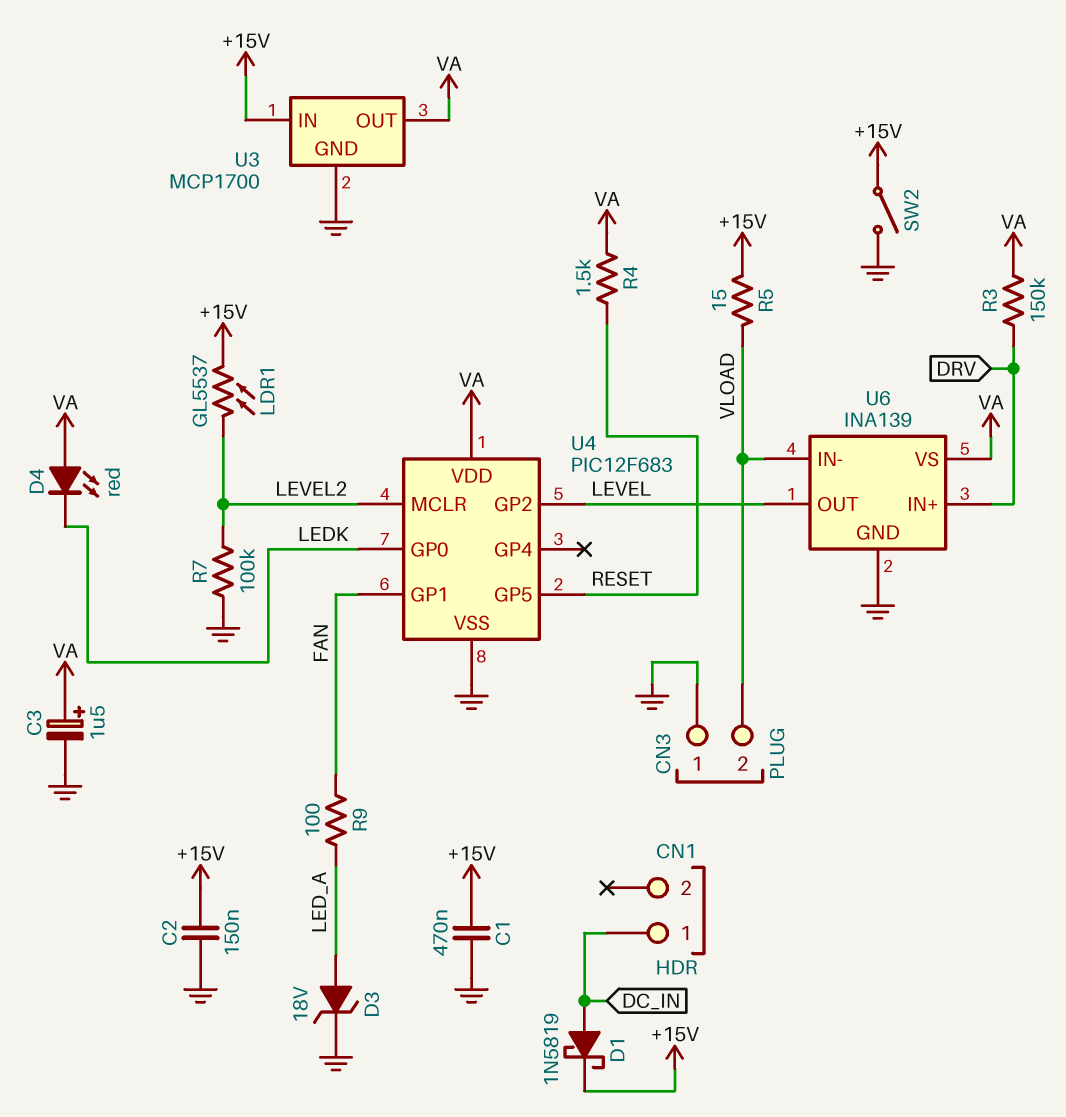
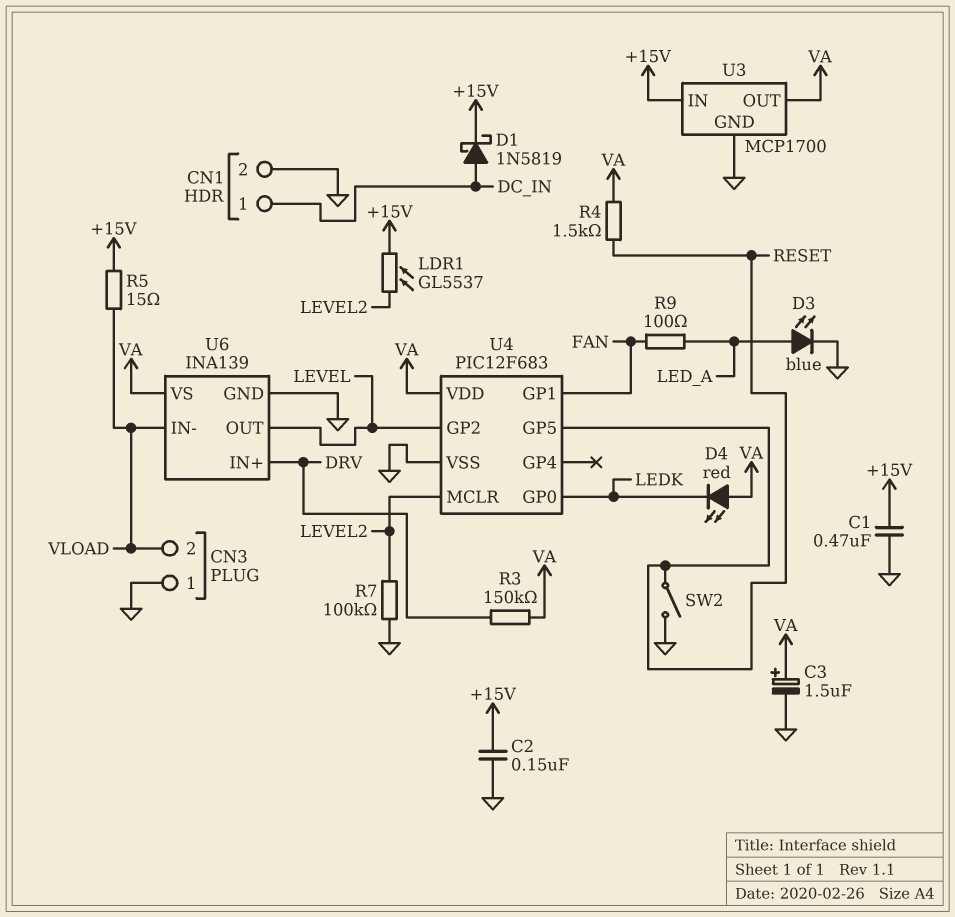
CN1 pin 2: none -> GND
D3: zener 18V (A LED_A, K GND) -> LED blue (A LED_A, K GND)
SW2: switch (+15V, GND) -> switch (GND, RESET)

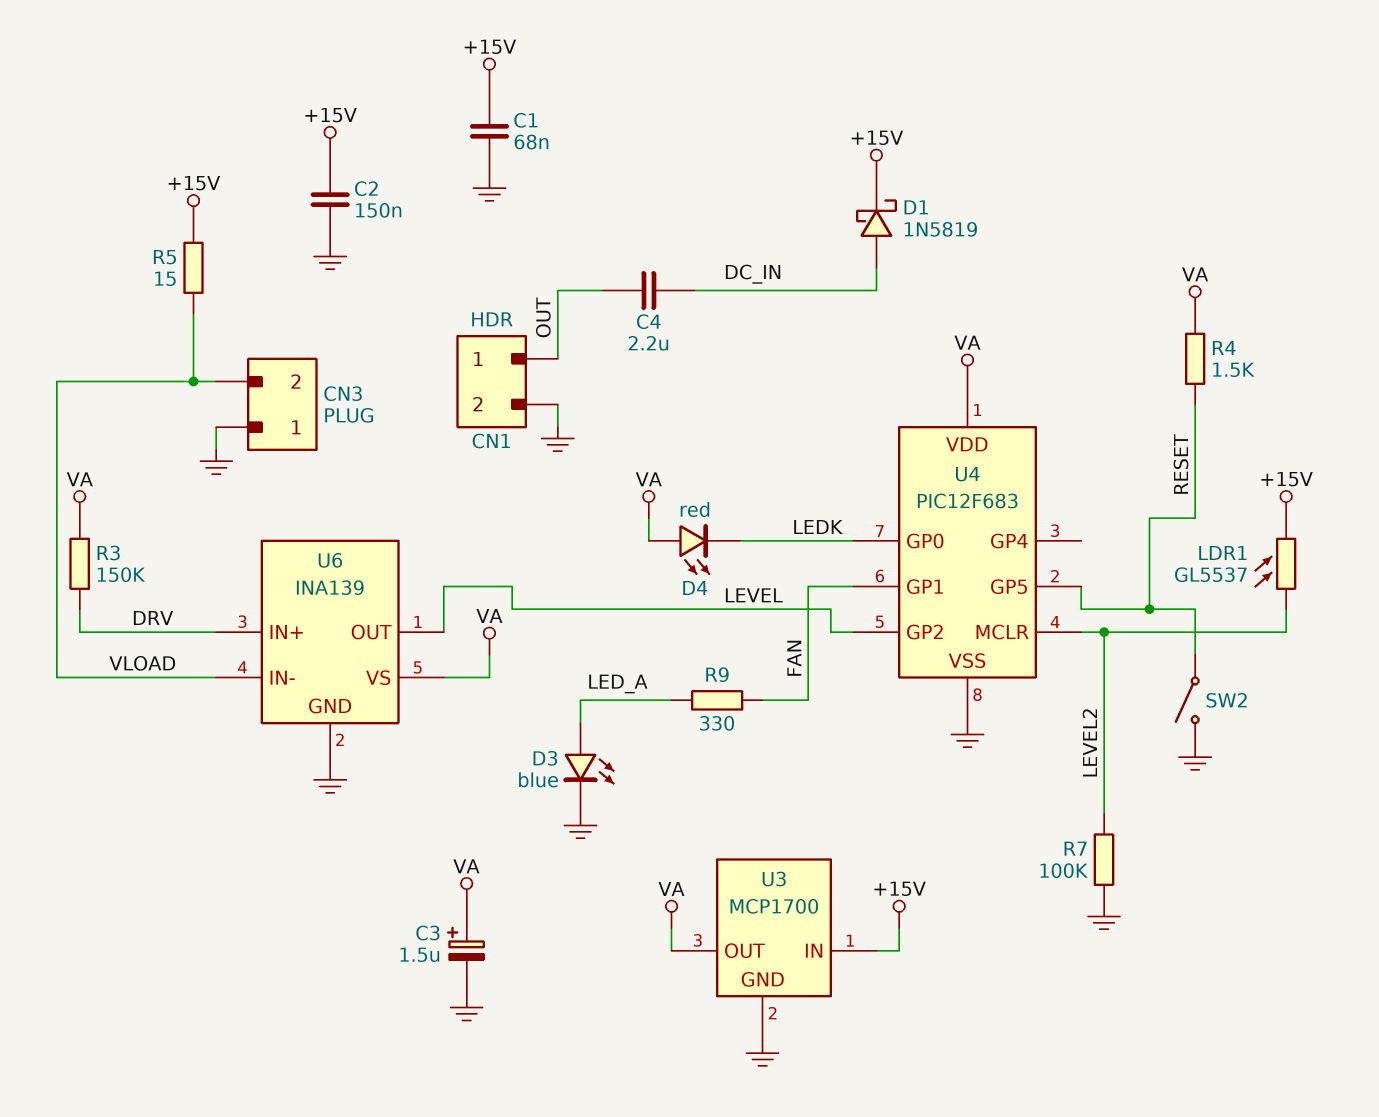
C1: 470nF (+15V, GND) -> 68nF (+15V, GND)
C4: none -> 2.2uF (DC_IN, OUT)
CN1 pin 1: DC_IN -> OUT
R9: 100 (FAN, LED_A) -> 330 (FAN, LED_A)

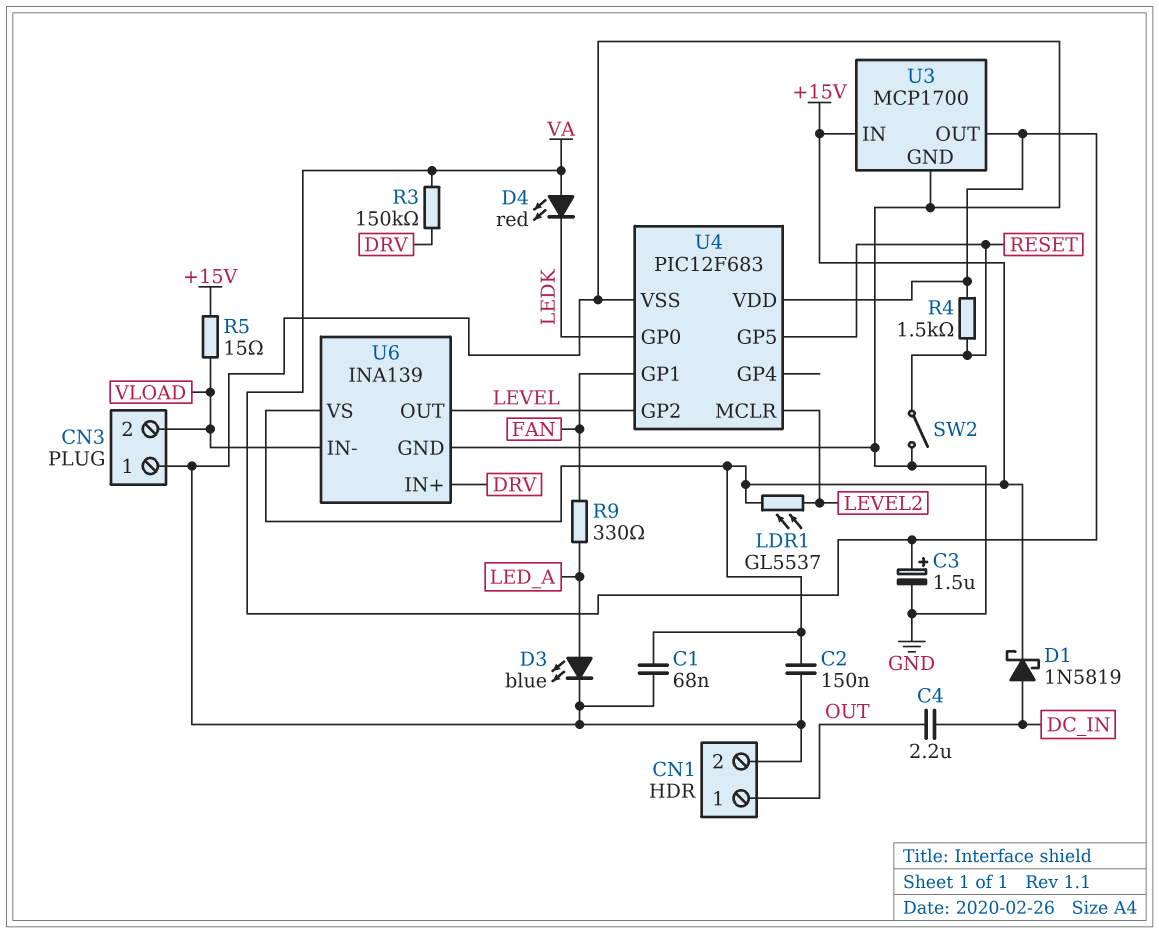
R7: 100k (GND, LEVEL2) -> none
U6 pin VS: VA -> +15V

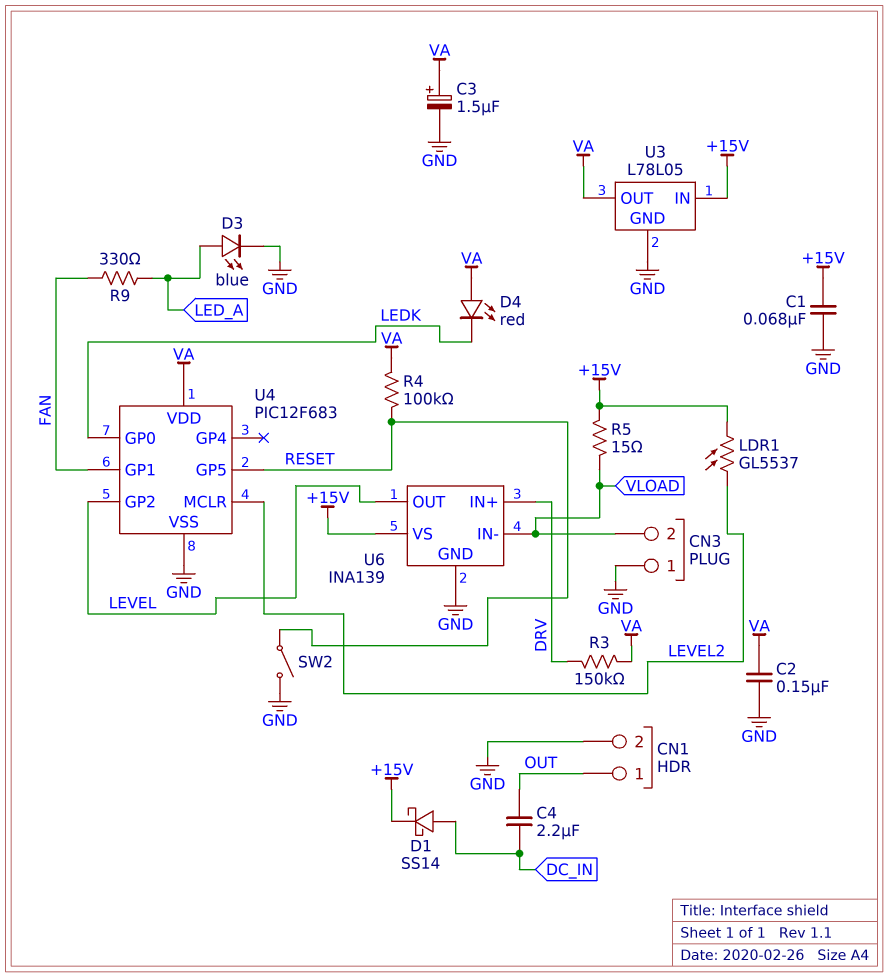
C2: 150nF (+15V, GND) -> 150nF (GND, VA)
D1: schottky 1N5819 (A DC_IN, K +15V) -> schottky SS14 (A DC_IN, K +15V)
R4: 1.5k (RESET, VA) -> 100k (RESET, VA)
U3: MCP1700 -> L78L05

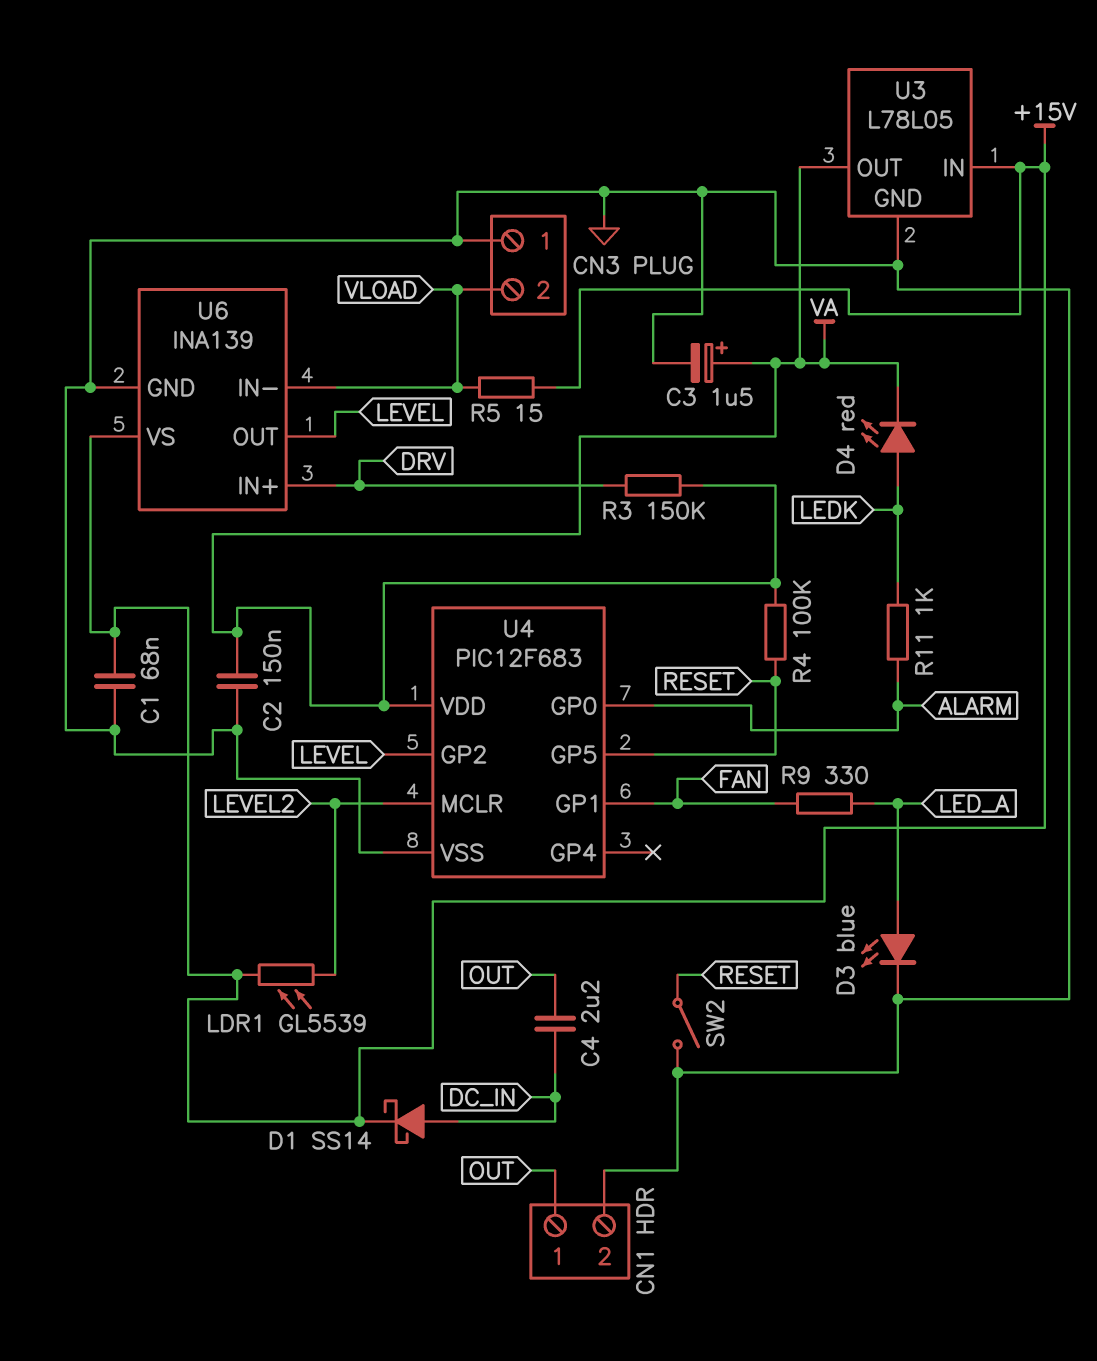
D4: LED red (A VA, K LEDK) -> LED red (A LEDK, K VA)
LDR1: GL5537 (+15V, LEVEL2) -> GL5539 (+15V, LEVEL2)
R11: none -> 1k (ALARM, LEDK)
U4 pin GP0: LEDK -> ALARM

